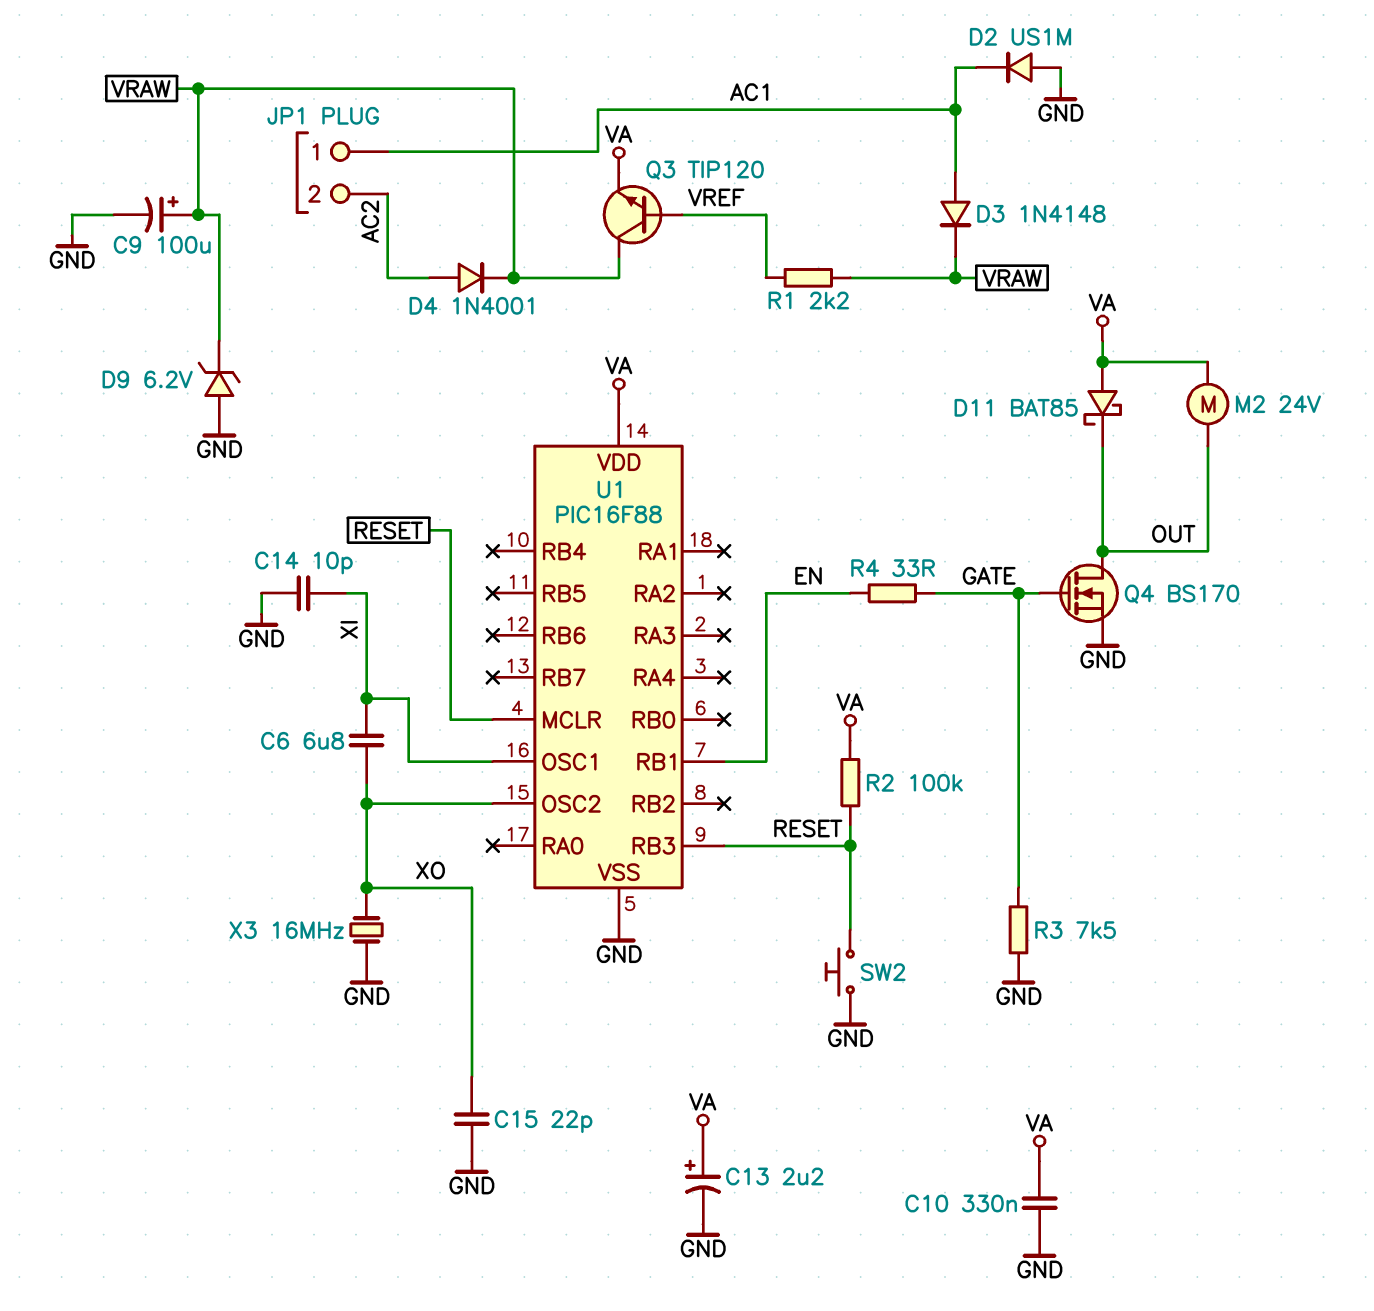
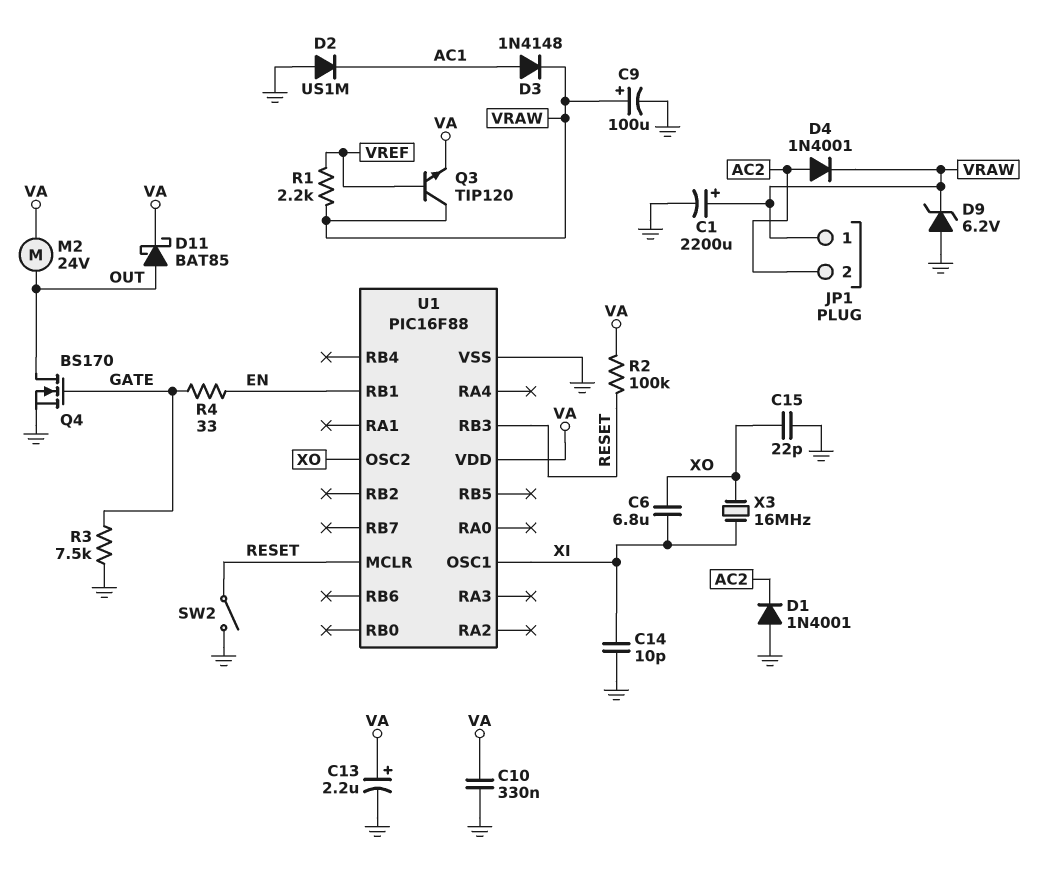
C1: none -> 2200uF (plus VRAW, minus GND)
D1: none -> diode 1N4001 (A GND, K AC2)
D11: schottky BAT85 (A VA, K OUT) -> schottky BAT85 (A OUT, K VA)
JP1 pin 1: AC1 -> VRAW
SW2: button (GND, RESET) -> switch (GND, RESET)
X3: 16MHz (GND, XO) -> 16MHz (XI, XO)

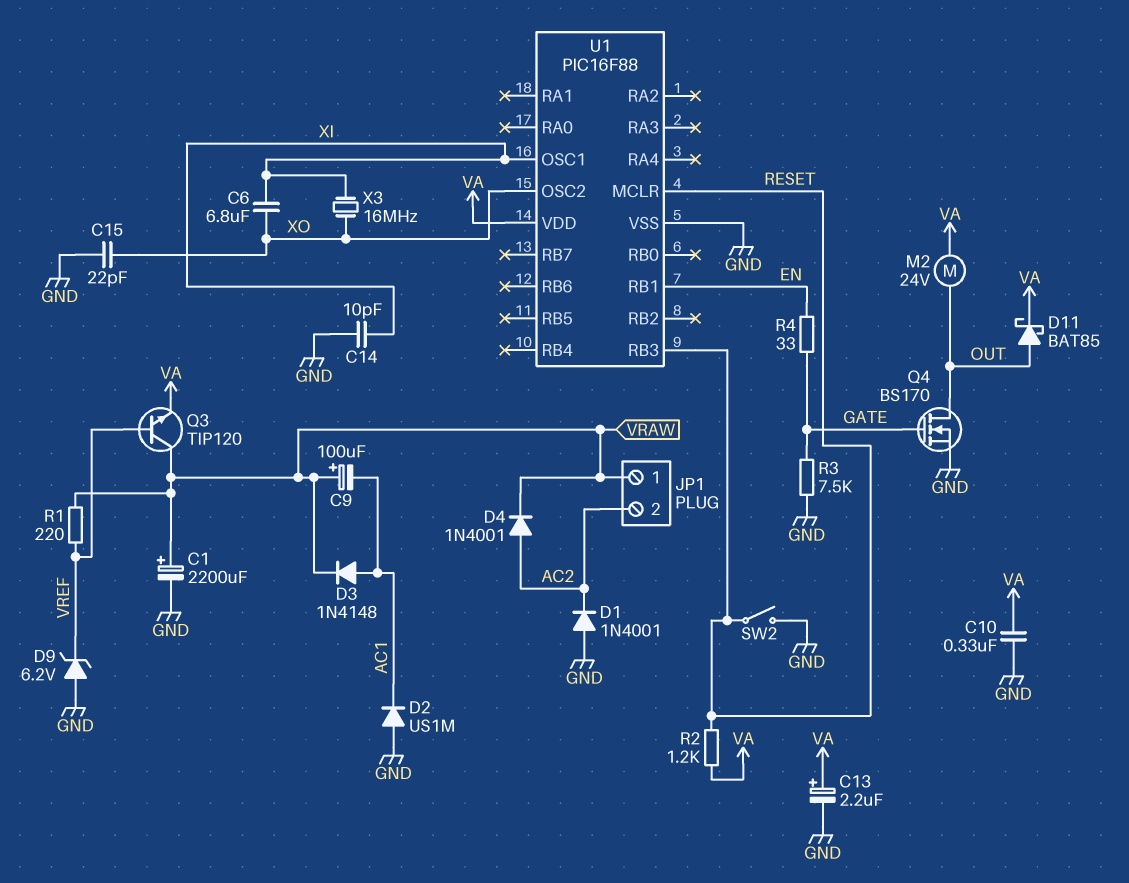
C9: 100uF (plus VRAW, minus GND) -> 100uF (plus VRAW, minus AC1)
D9: zener 6.2V (A GND, K VRAW) -> zener 6.2V (A GND, K VREF)
R1: 2.2k (VRAW, VREF) -> 220 (VRAW, VREF)
R2: 100k (RESET, VA) -> 1.2k (RESET, VA)

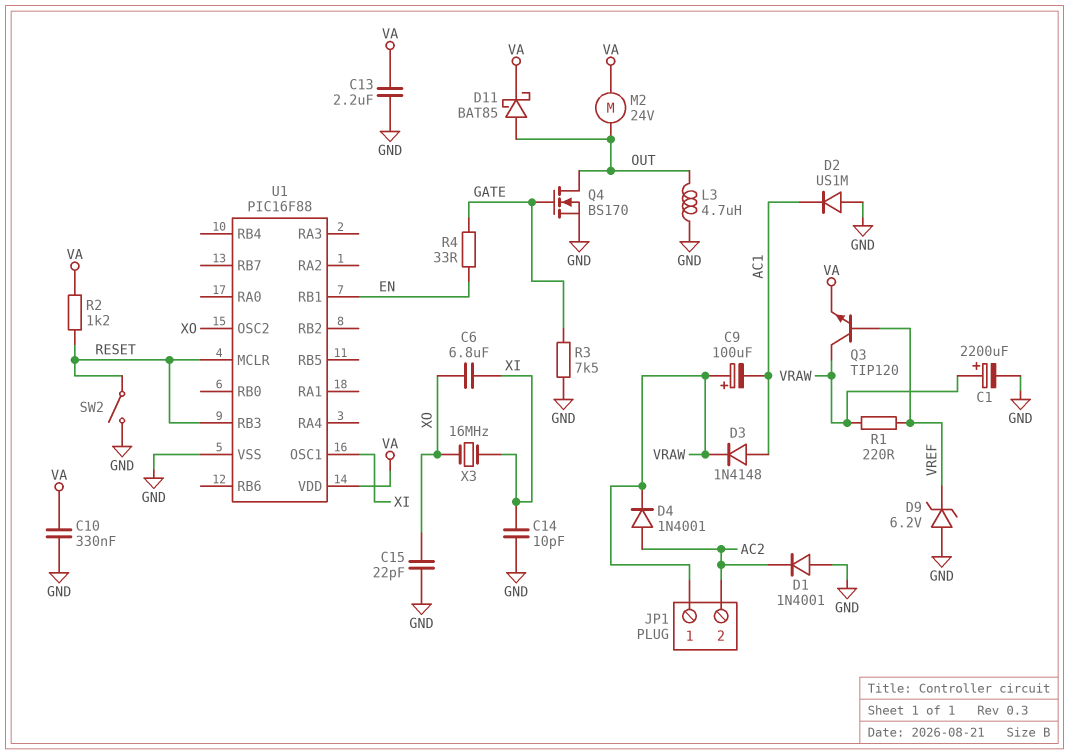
C13: 2.2uF (plus VA, minus GND) -> 2.2uF (GND, VA)
L3: none -> 4.7uH (GND, OUT)

